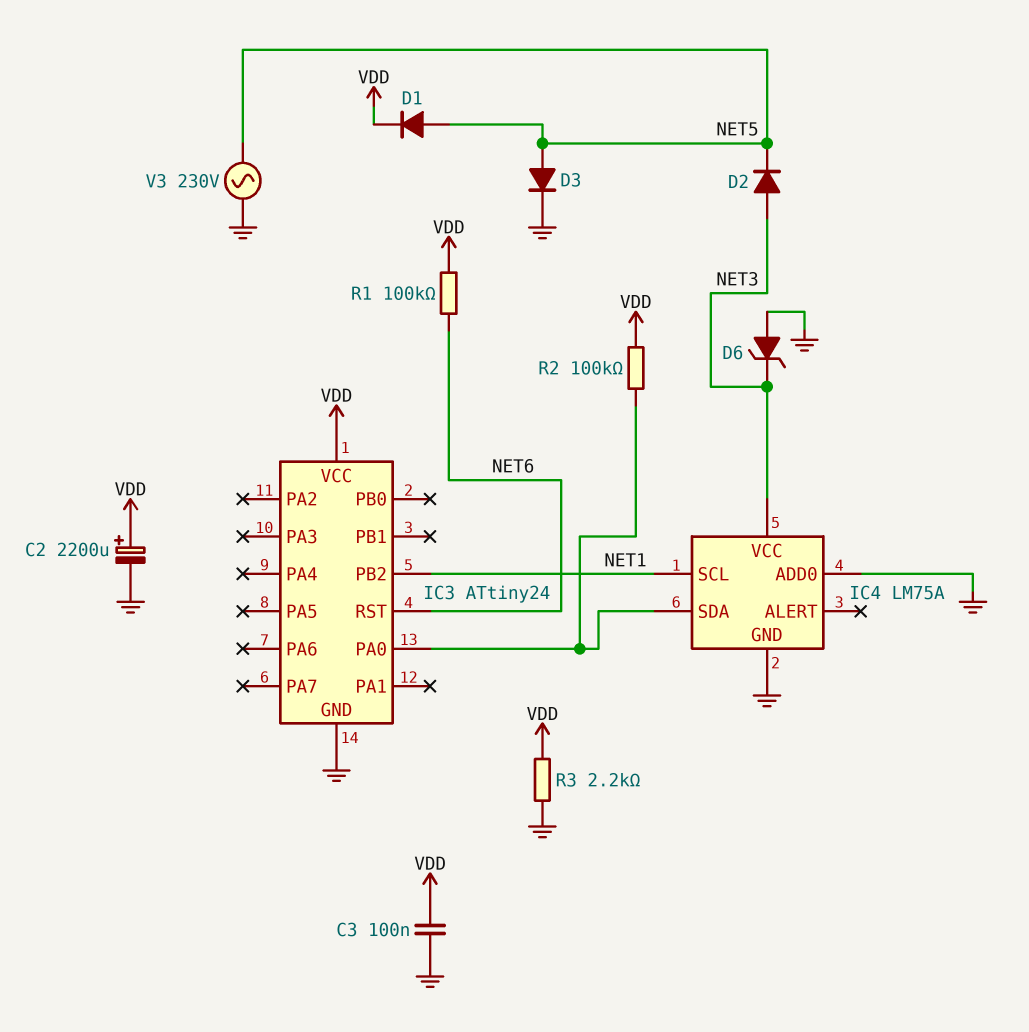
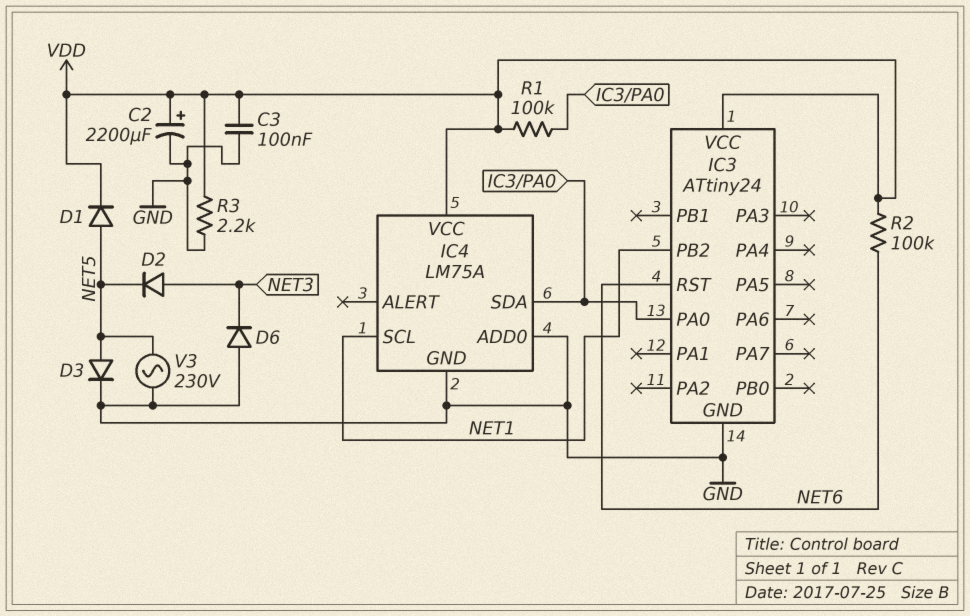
D6: zener (A GND, K NET3) -> diode (A GND, K NET3)
IC4 pin VCC: NET3 -> VDD
R1: 100k (NET6, VDD) -> 100k (IC3/PA0, VDD)
R2: 100k (IC3/PA0, VDD) -> 100k (NET6, VDD)

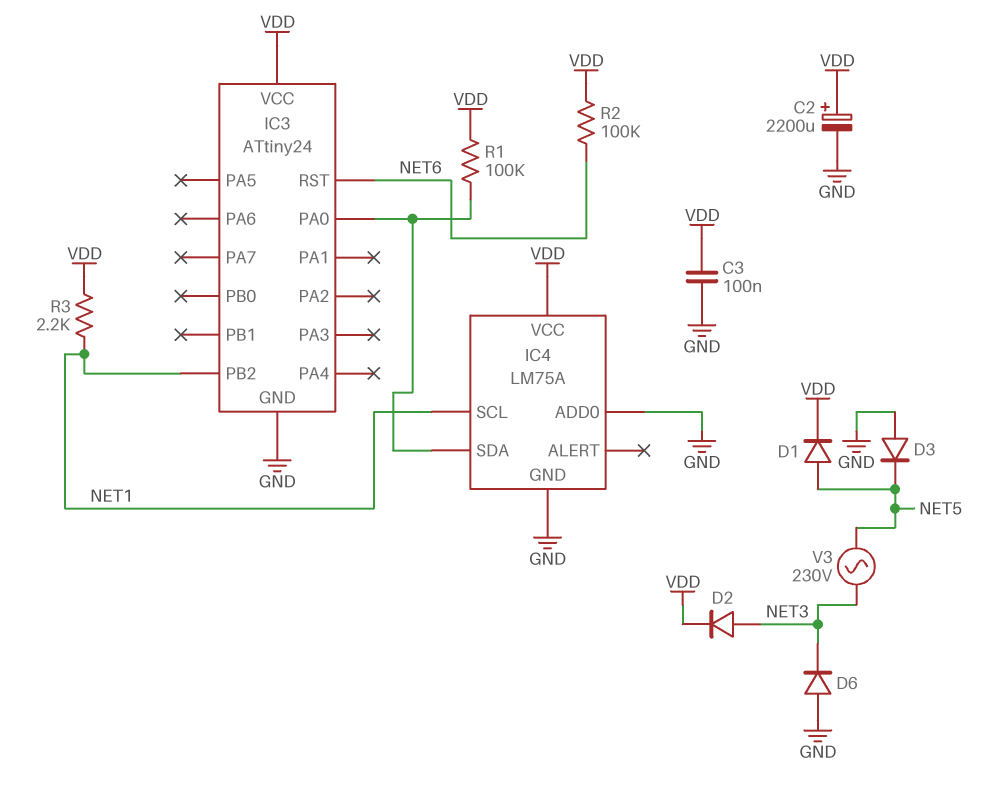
D2: diode (A NET3, K NET5) -> diode (A NET3, K VDD)
D3: diode (A NET5, K GND) -> diode (A GND, K NET5)
R3: 2.2k (GND, VDD) -> 2.2k (NET1, VDD)
V3: AC 230V (GND, NET5) -> AC 230V (NET3, NET5)

